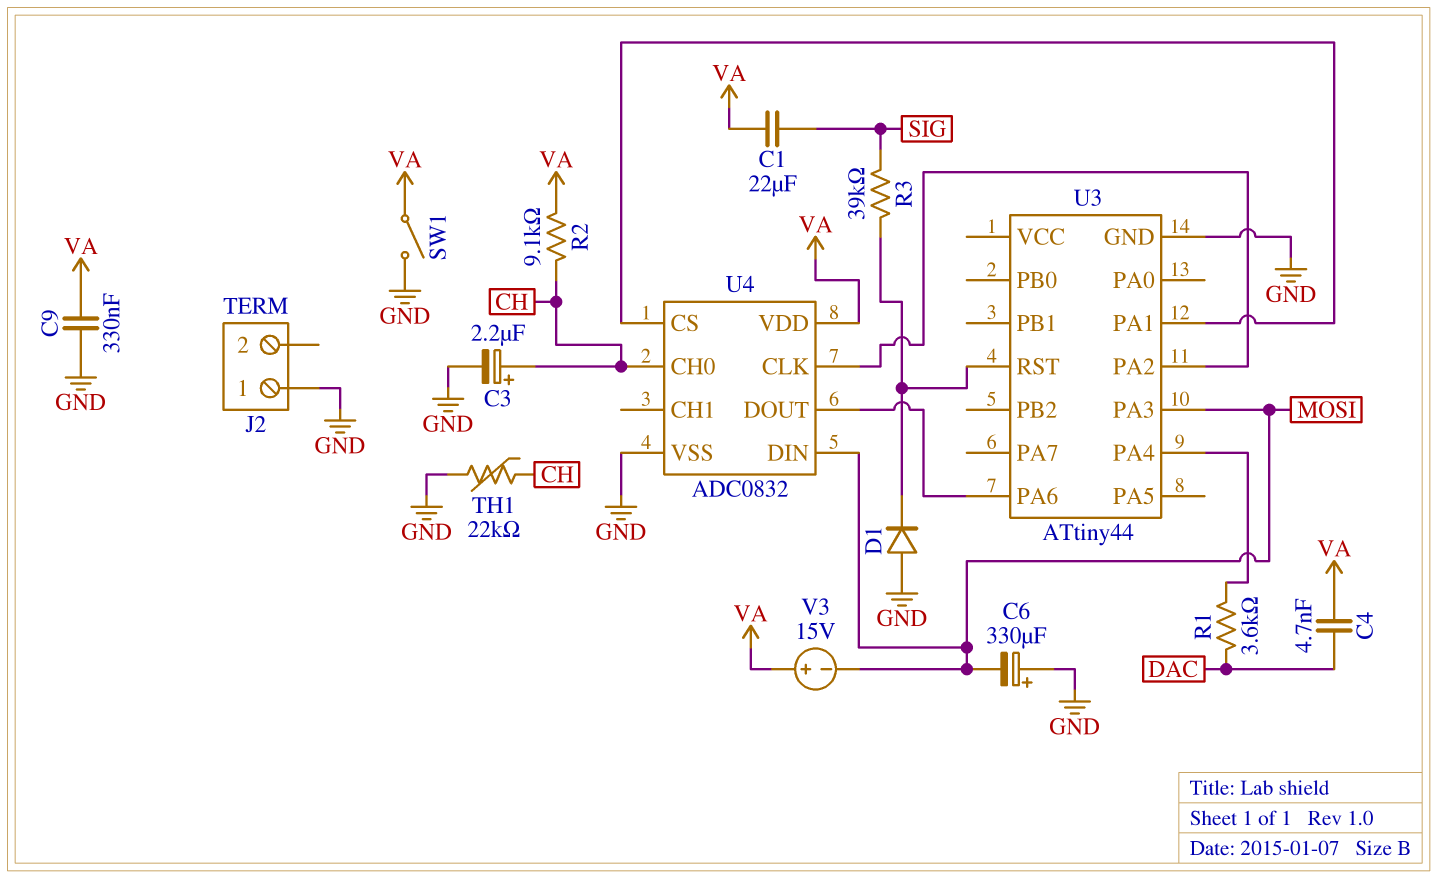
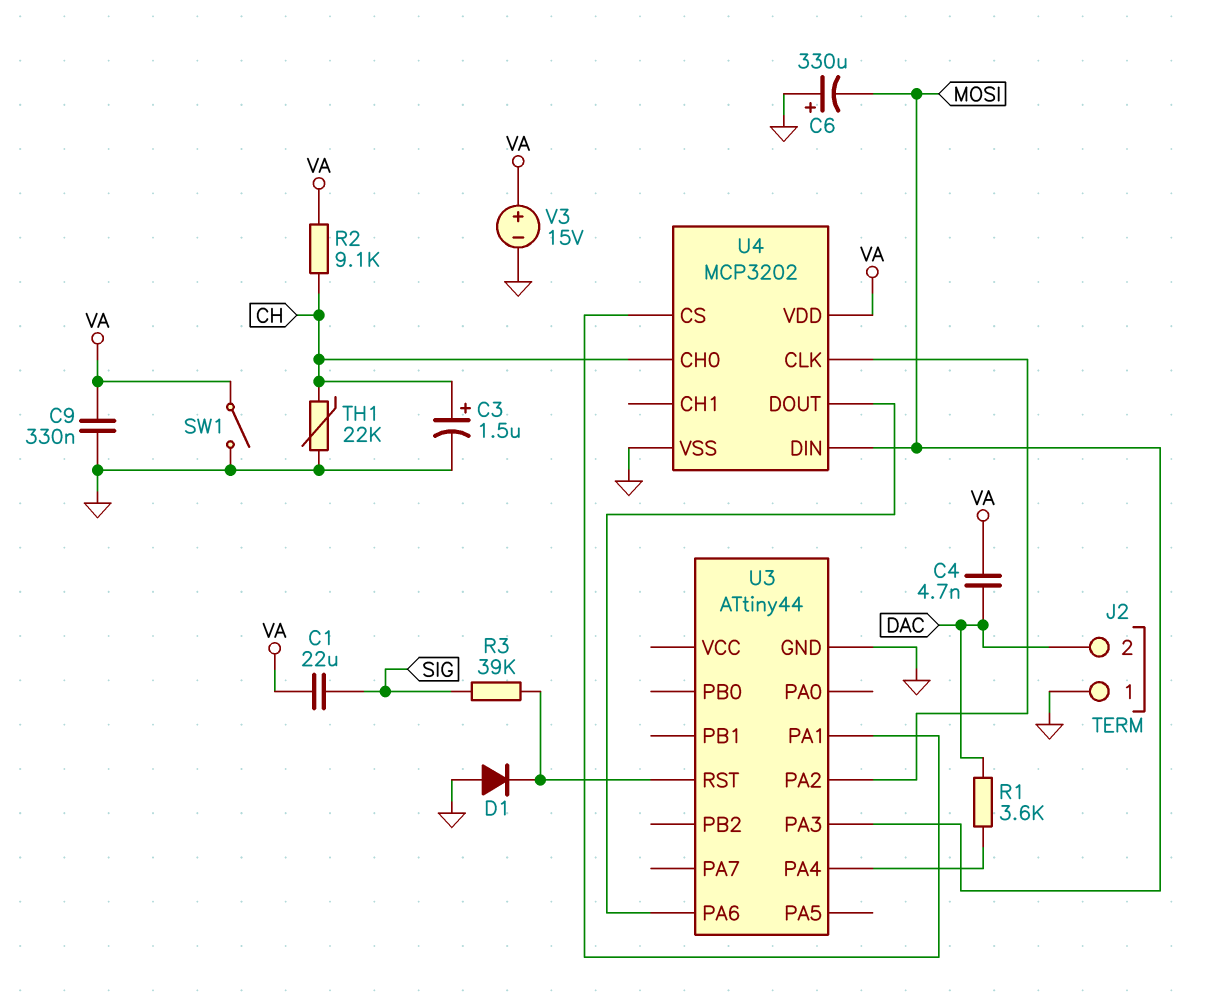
C3: 2.2uF (plus CH, minus GND) -> 1.5uF (plus CH, minus GND)
J2 pin 2: none -> DAC
U4: ADC0832 -> MCP3202
V3: 15V (plus VA, minus MOSI) -> 15V (plus VA, minus GND)

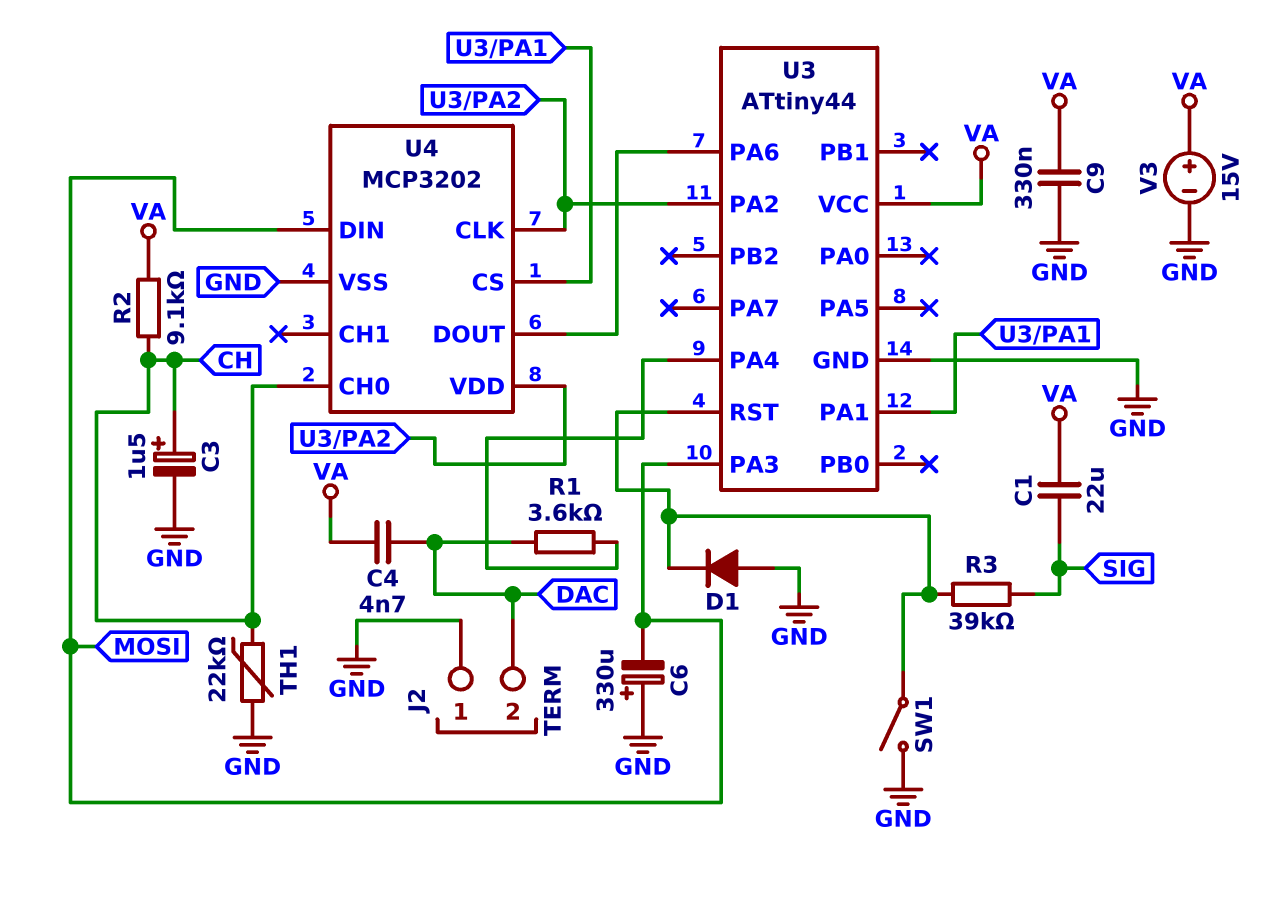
SW1: switch (GND, VA) -> switch (GND, U3/RST)
U3 pin VCC: none -> VA
U4 pin VDD: VA -> U3/PA2

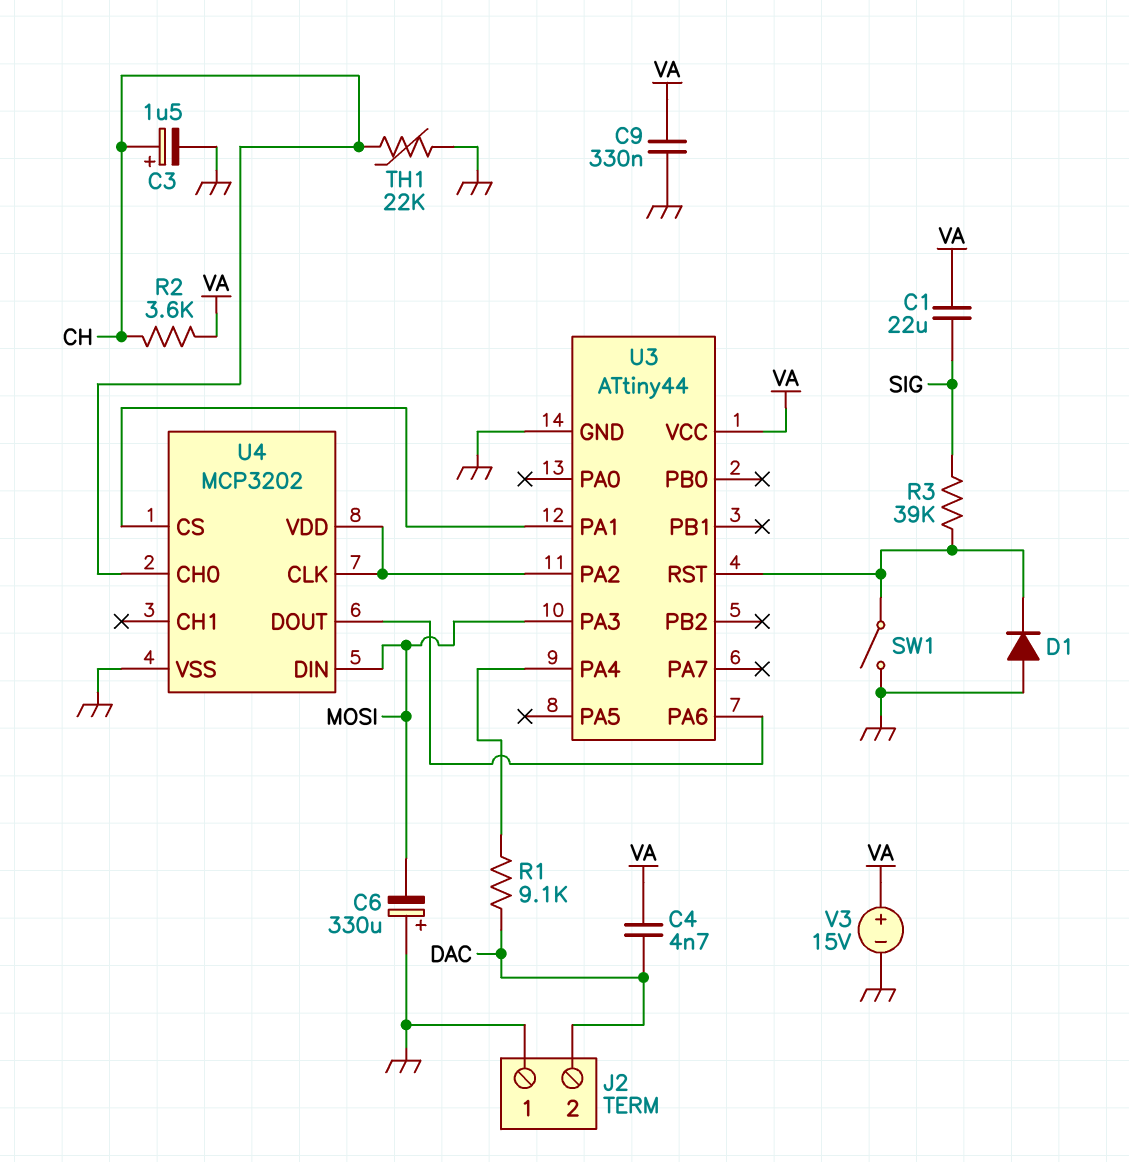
R1: 3.6k (DAC, U3/PA4) -> 9.1k (DAC, U3/PA4)
R2: 9.1k (CH, VA) -> 3.6k (CH, VA)

